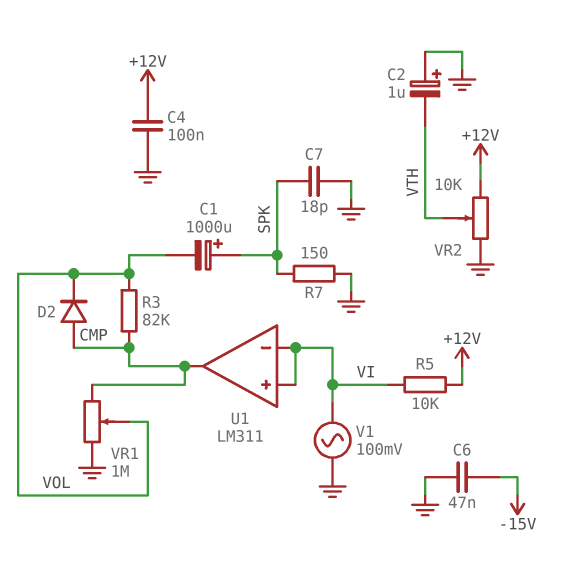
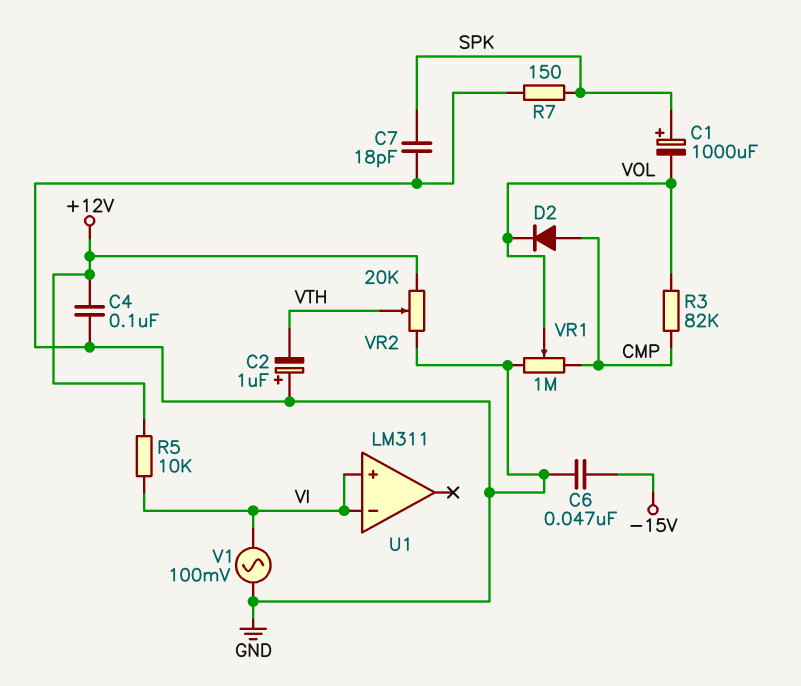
U1 pin out: CMP -> none
VR2: 10k (+12V, GND, wiper VTH) -> 20k (+12V, GND, wiper VTH)

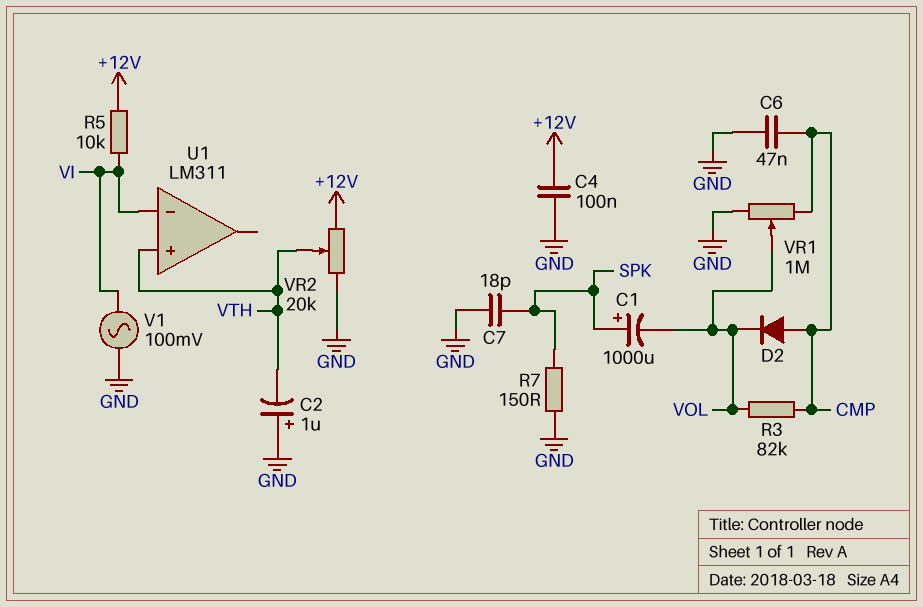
C6: 47nF (-15V, GND) -> 47nF (CMP, GND)
U1 pin in+: VI -> VTH

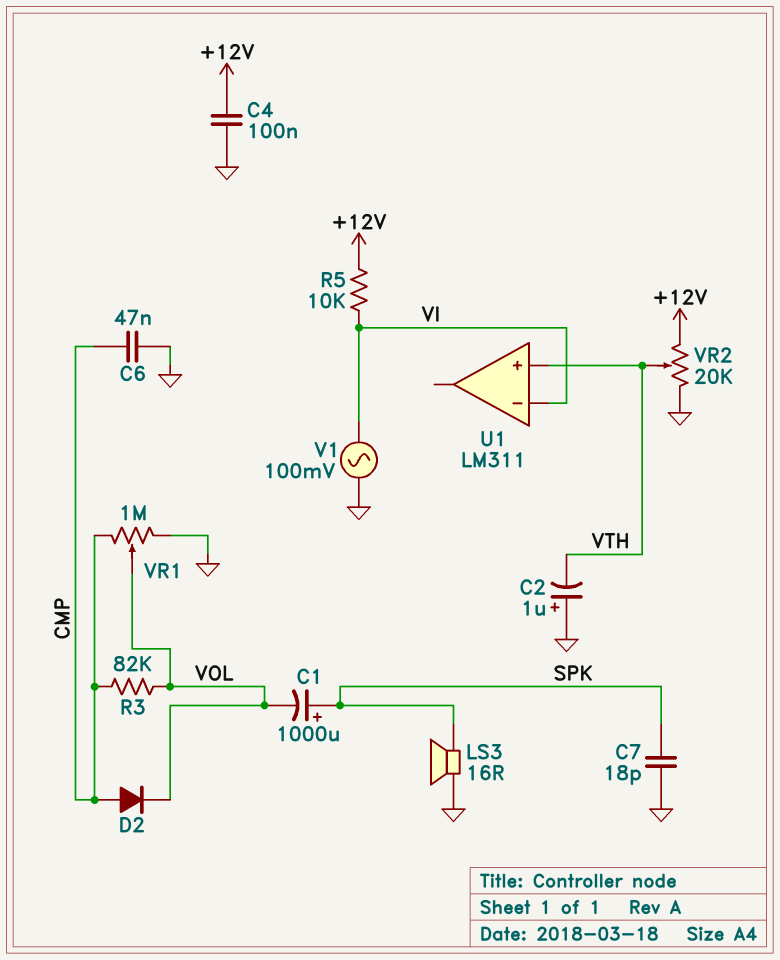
LS3: none -> speaker 16R (GND, SPK)
R7: 150 (GND, SPK) -> none

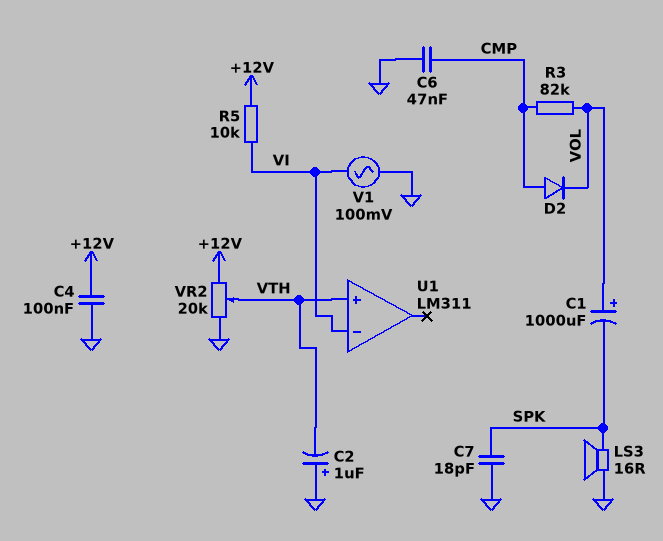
C1: 1000uF (plus SPK, minus VOL) -> 1000uF (plus VOL, minus SPK)
VR1: 1M (CMP, GND, wiper VOL) -> none

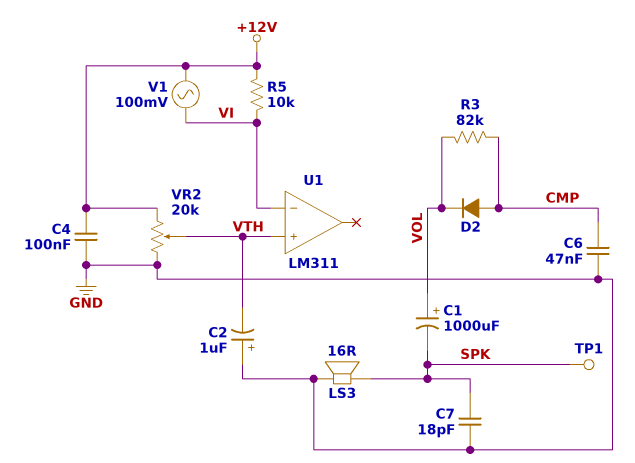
TP1: none -> test point (SPK)
V1: AC 100mV (GND, VI) -> AC 100mV (+12V, VI)

